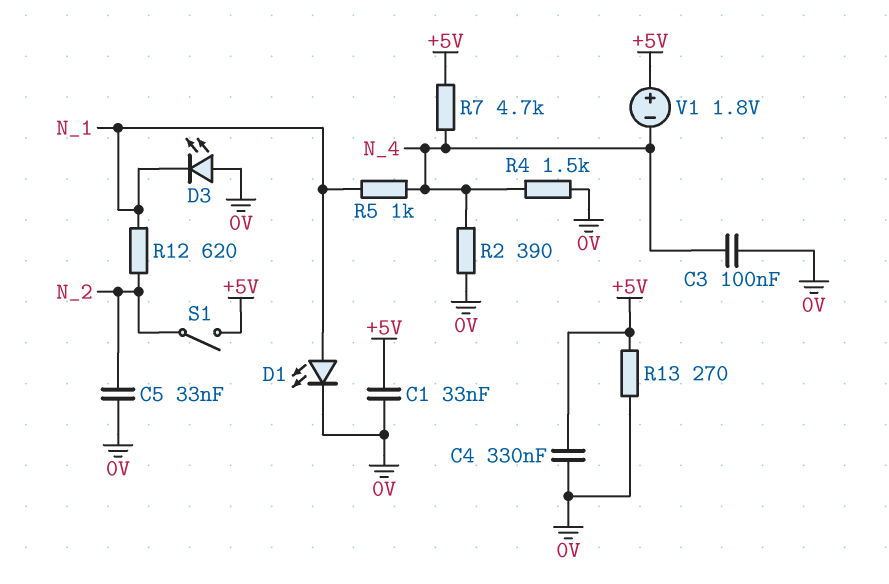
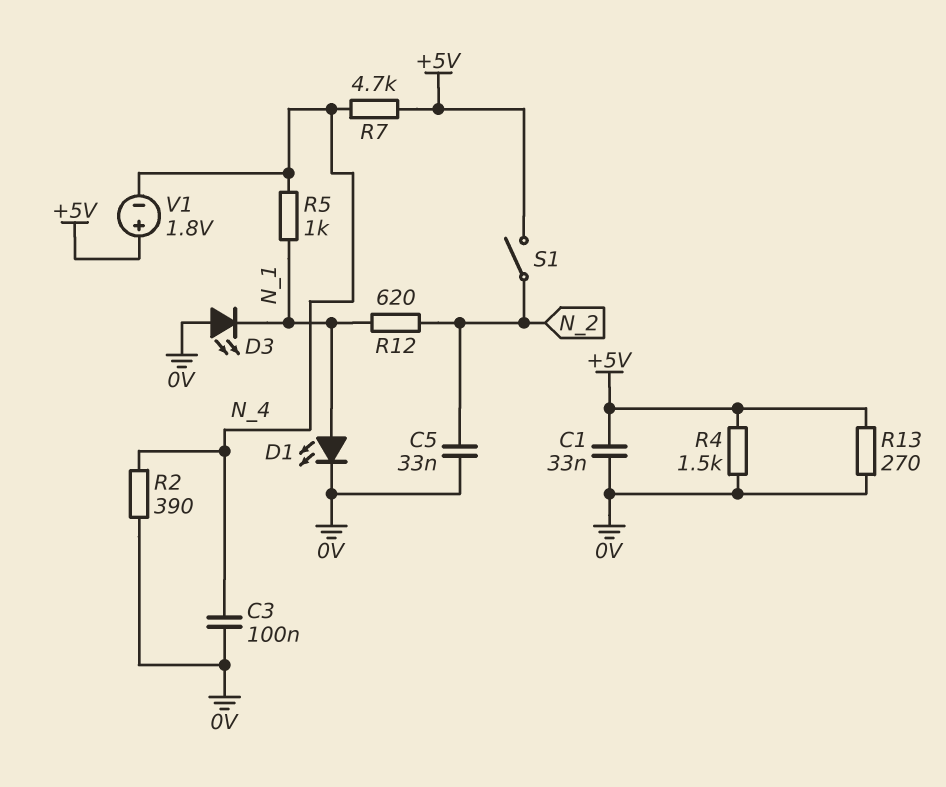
C4: 330nF (+5V, 0V) -> none
R4: 1.5k (0V, N_4) -> 1.5k (+5V, 0V)

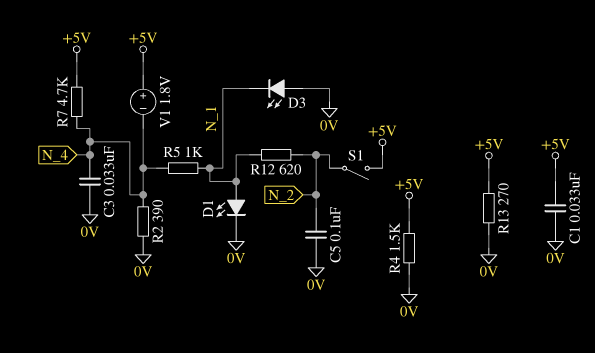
C3: 100nF (0V, N_4) -> 33nF (0V, N_4)
C5: 33nF (0V, N_2) -> 100nF (0V, N_2)

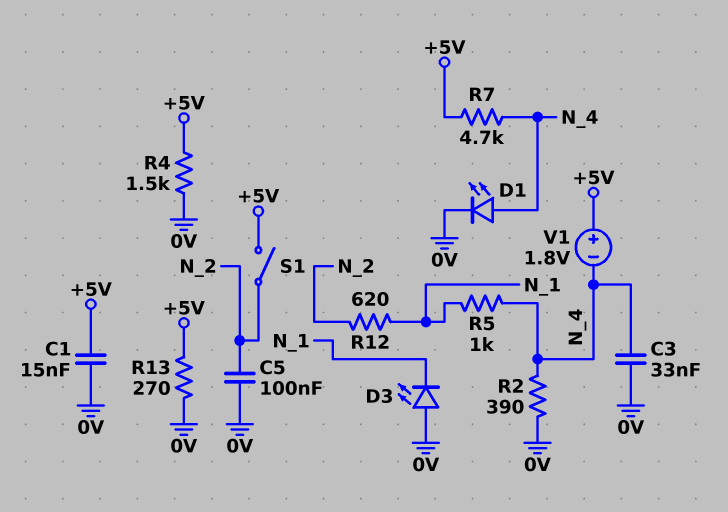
C1: 33nF (+5V, 0V) -> 15nF (+5V, 0V)
D1: LED (A N_1, K 0V) -> LED (A N_4, K 0V)

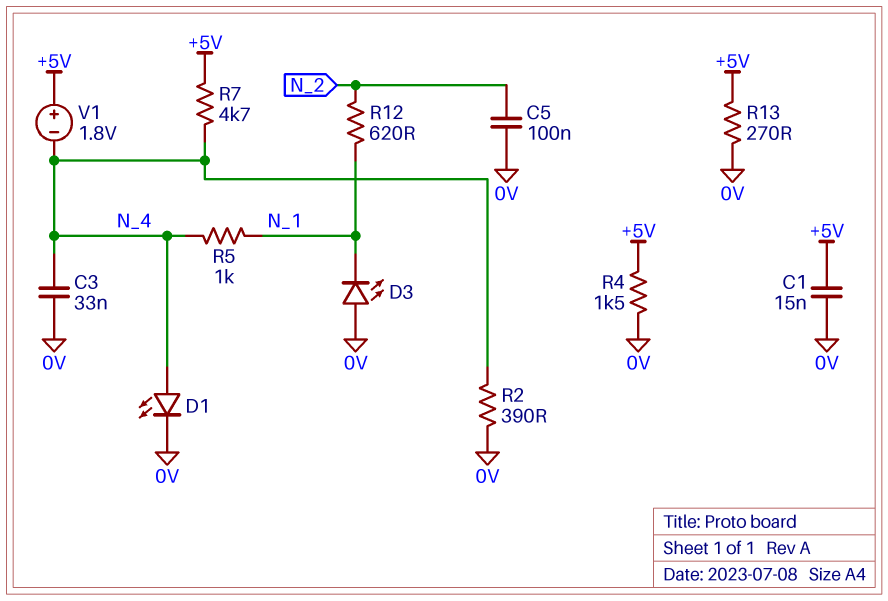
S1: switch (+5V, N_2) -> none

